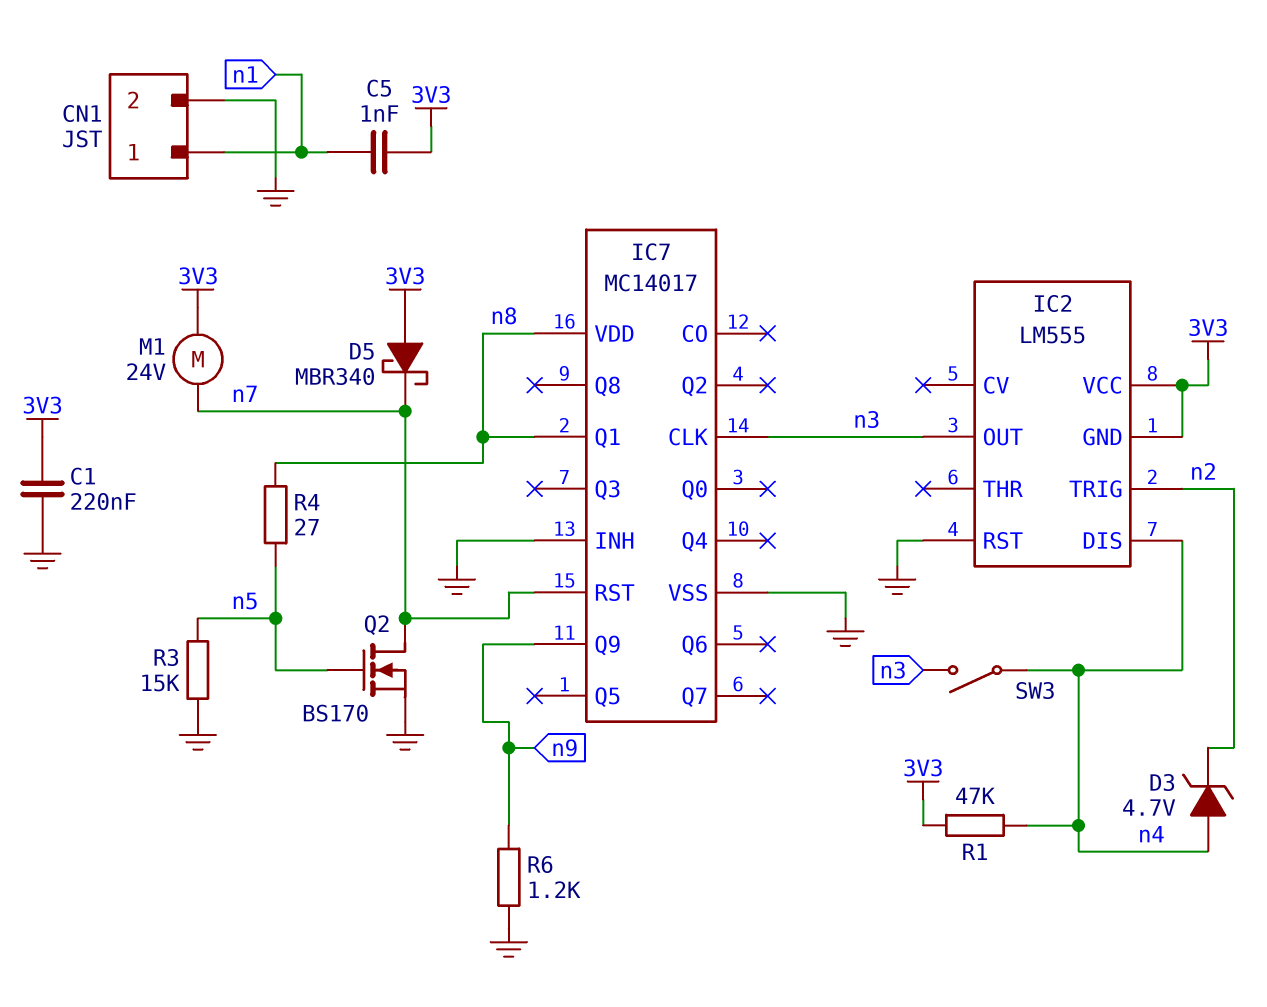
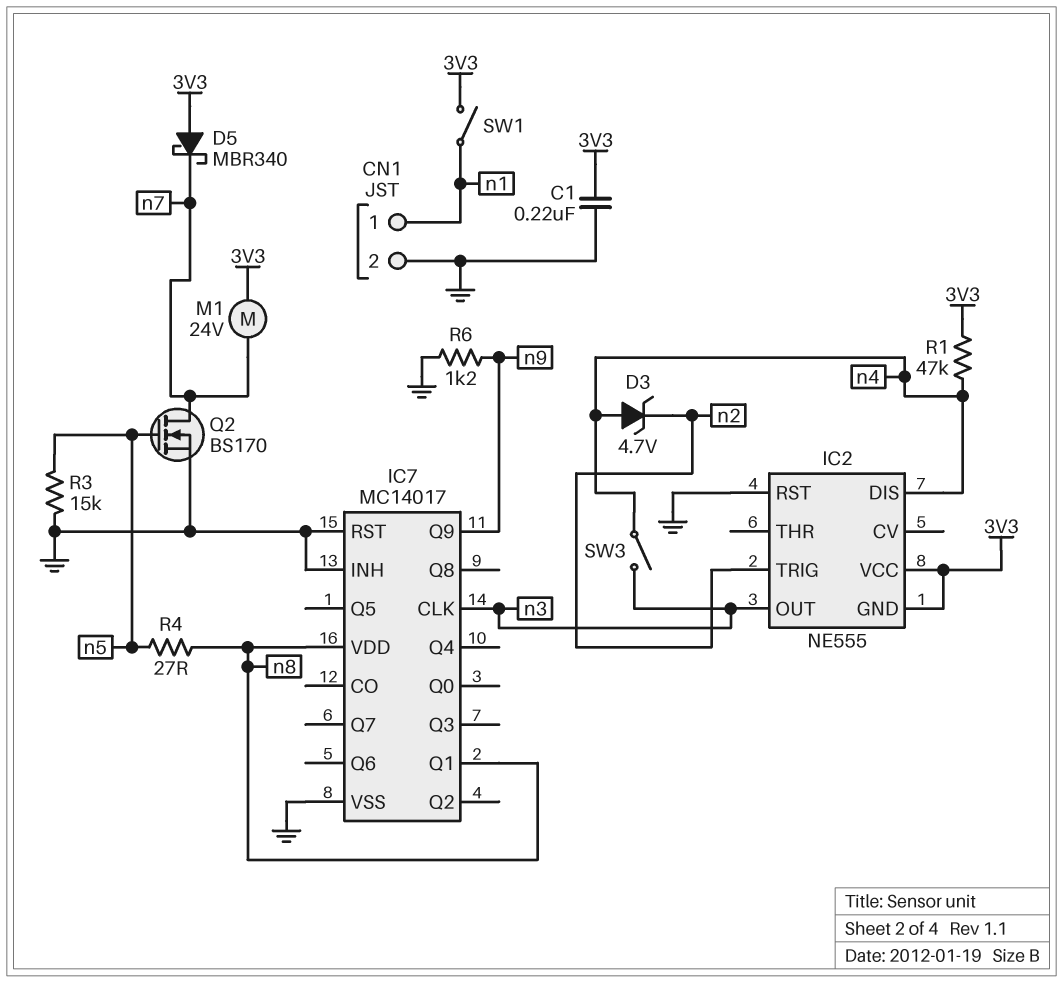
C5: 1nF (3V3, n1) -> none
IC2: LM555 -> NE555
IC7 pin RST: n7 -> GND
SW1: none -> switch (3V3, n1)

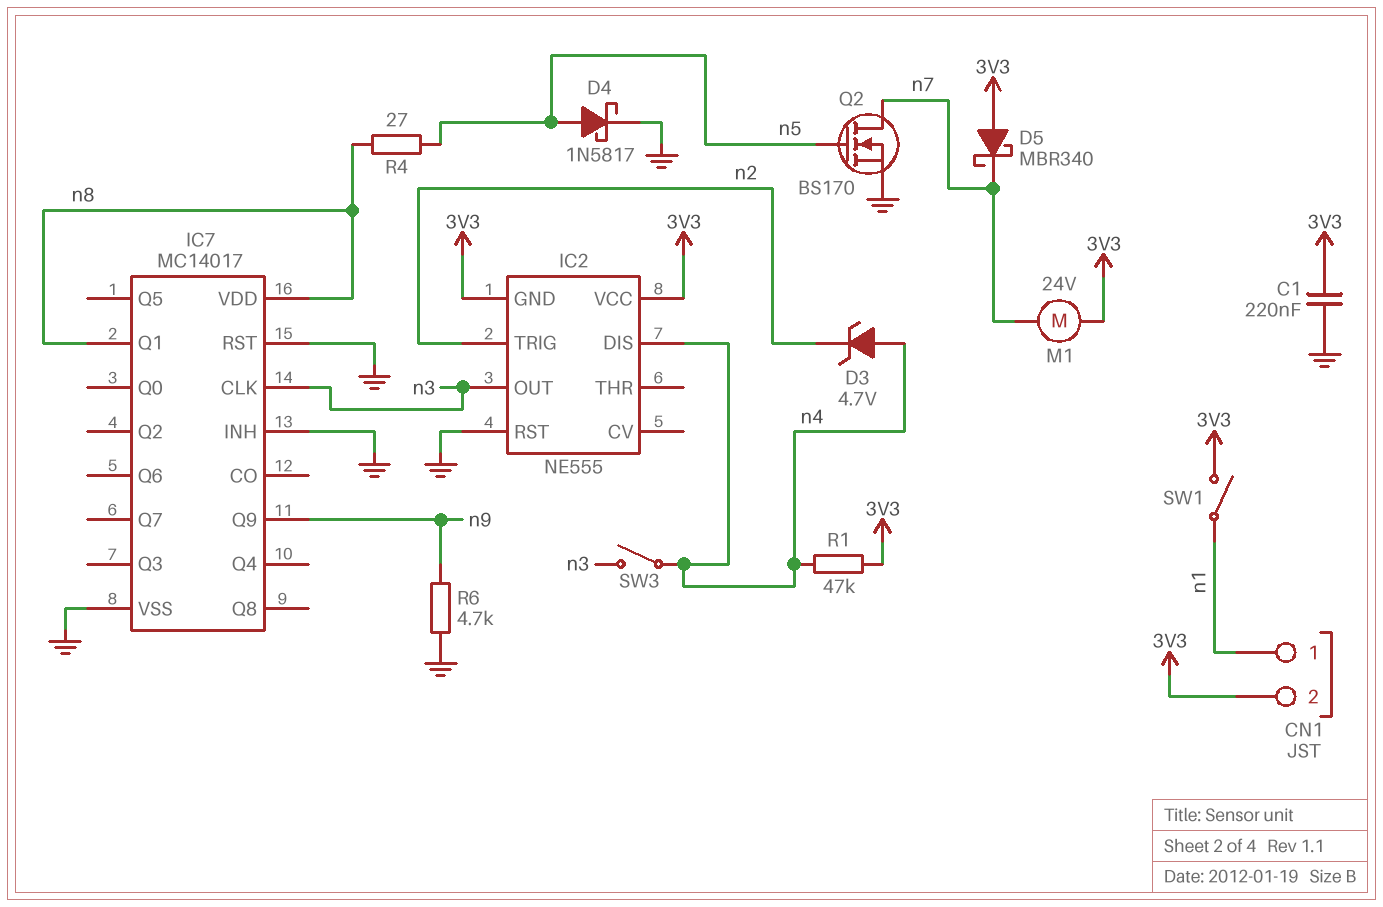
CN1 pin 2: GND -> 3V3
D4: none -> schottky 1N5817 (A n5, K GND)
R3: 15k (GND, n5) -> none
R6: 1.2k (GND, n9) -> 4.7k (GND, n9)

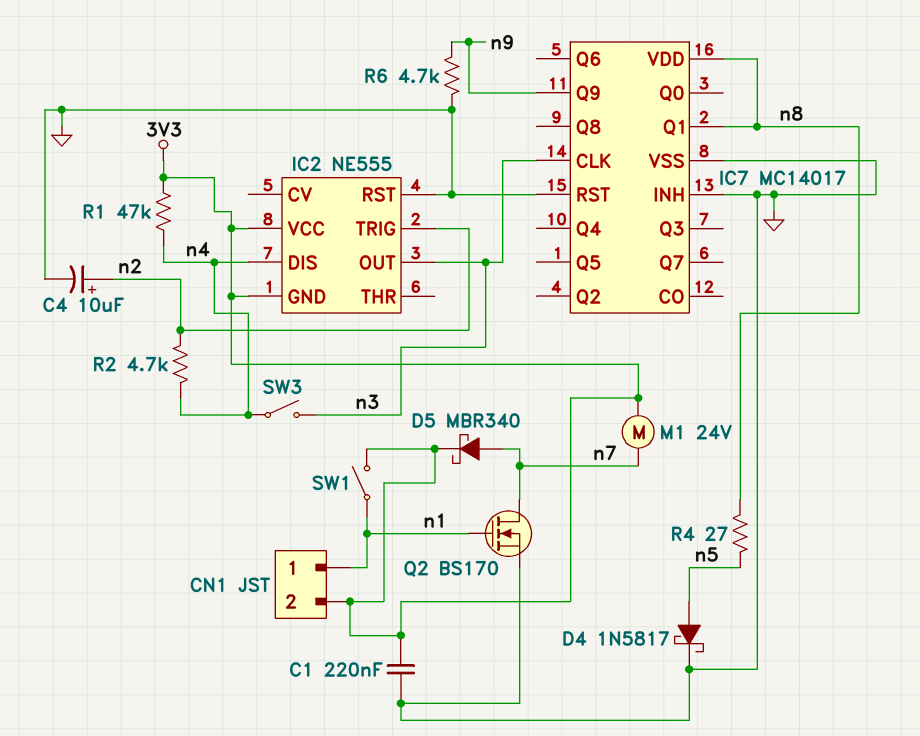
C4: none -> 10uF (plus n2, minus GND)
D3: zener 4.7V (A n4, K n2) -> none
D5: schottky MBR340 (A 3V3, K n7) -> schottky MBR340 (A n7, K 3V3)
Q2: NMOS BS170 (G n5, D n7, S GND) -> NMOS BS170 (G n1, D n7, S GND)
R2: none -> 4.7k (n2, n4)

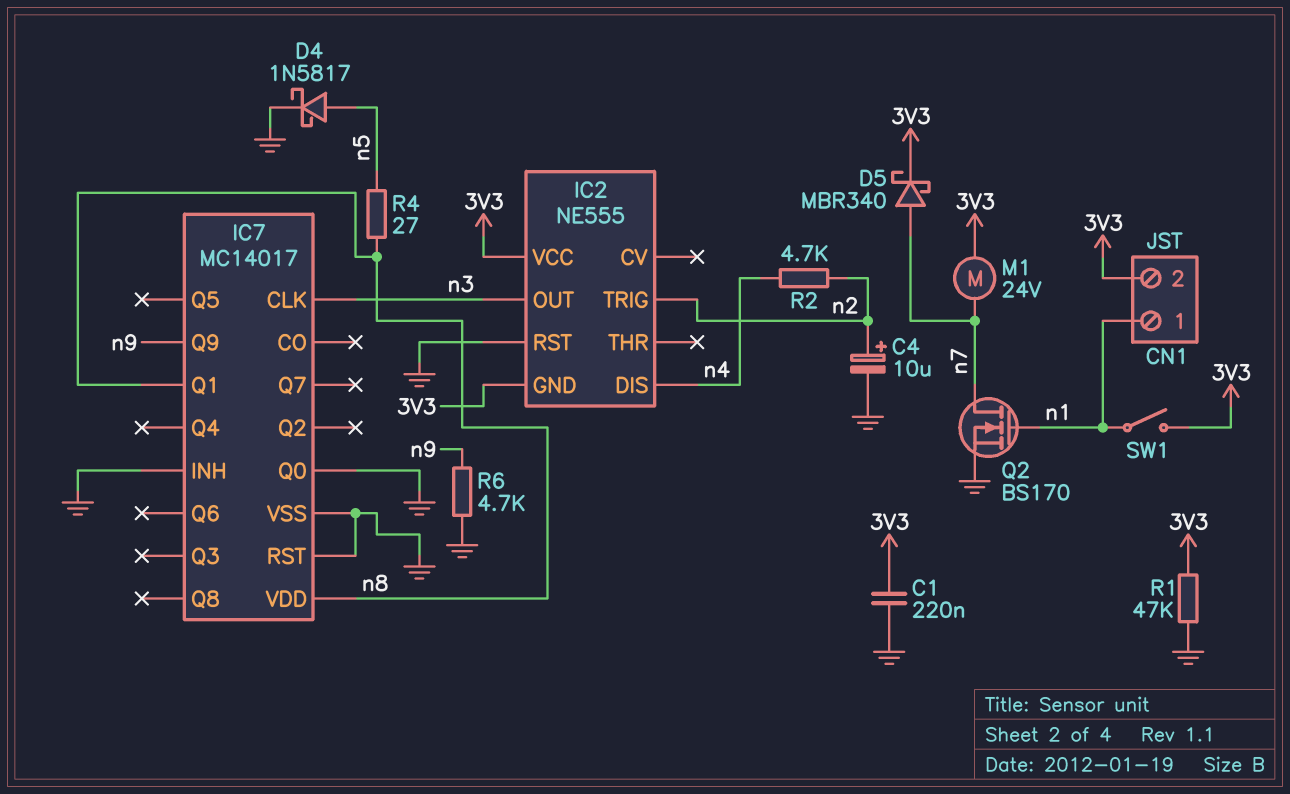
IC7 pin Q0: none -> GND
R1: 47k (3V3, n4) -> 47k (3V3, GND)
SW3: switch (n3, n4) -> none

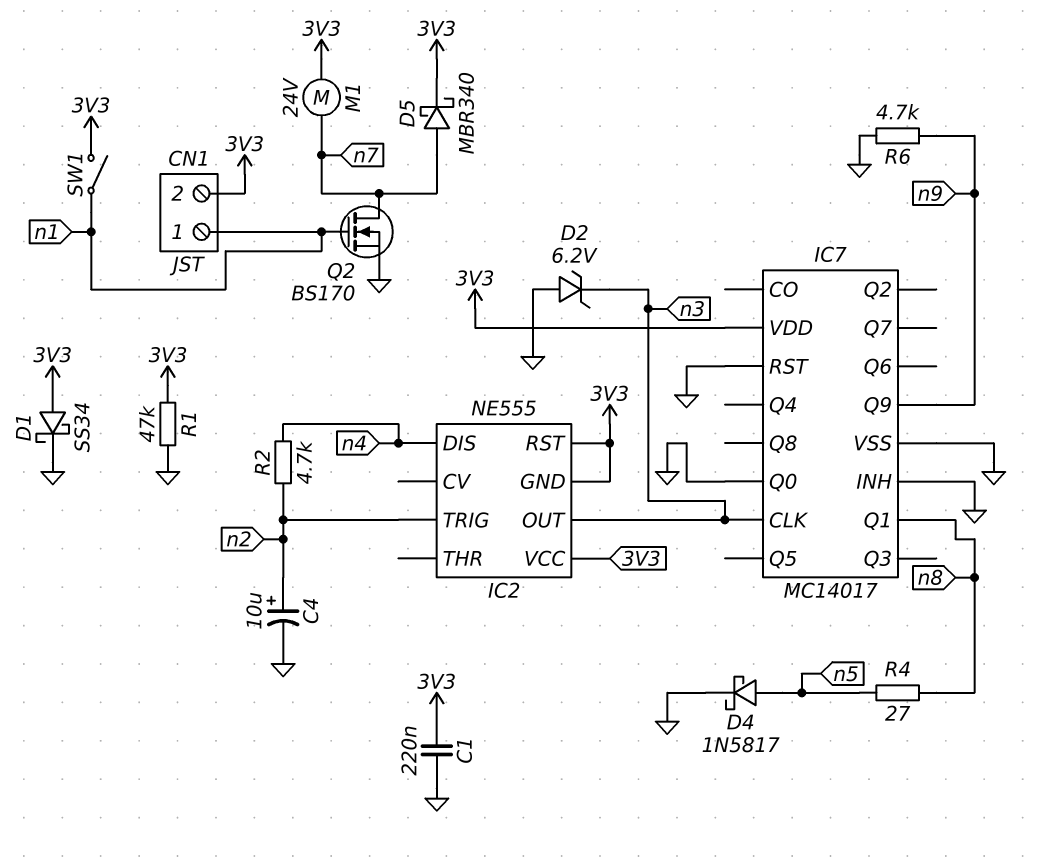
D1: none -> schottky SS34 (A 3V3, K GND)
D2: none -> zener 6.2V (A GND, K n3)
IC2 pin RST: GND -> 3V3
IC7 pin VDD: n8 -> 3V3

